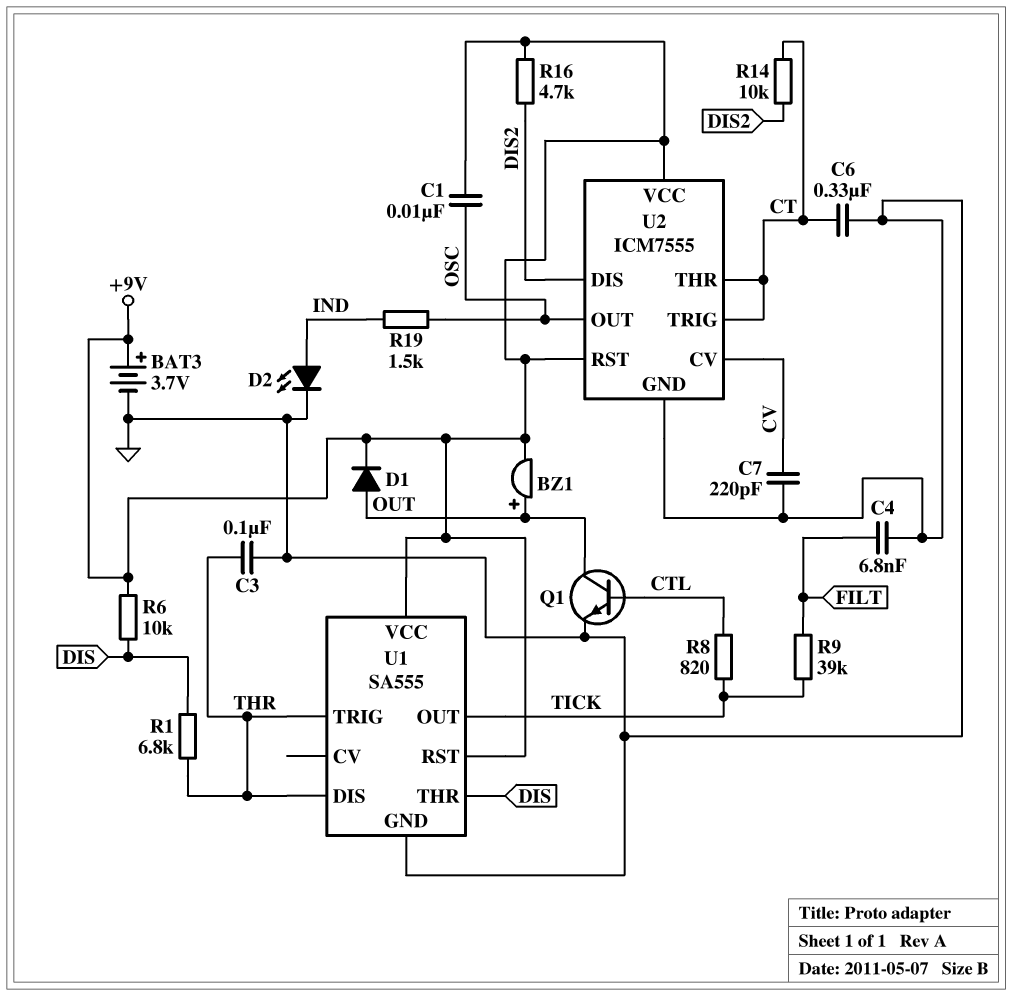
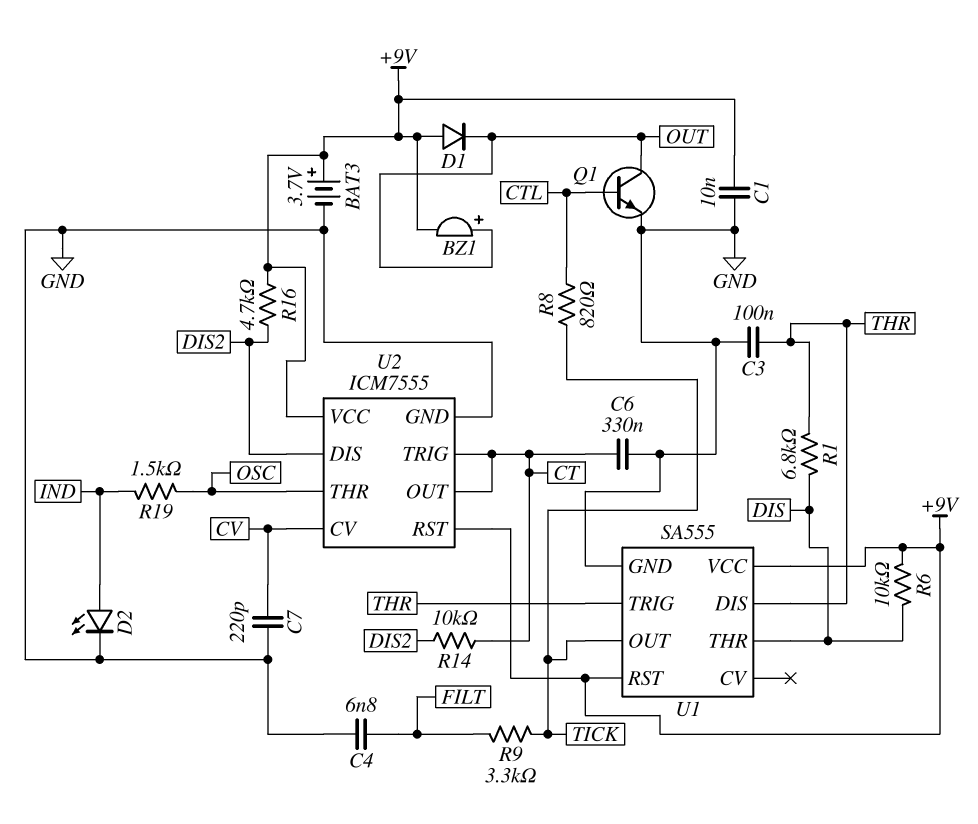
C1: 10nF (+9V, OSC) -> 10nF (+9V, GND)
D1: diode (A OUT, K +9V) -> diode (A +9V, K OUT)
R9: 39k (FILT, TICK) -> 3.3k (FILT, TICK)
U2 pin OUT: OSC -> CT
U2 pin THR: CT -> OSC

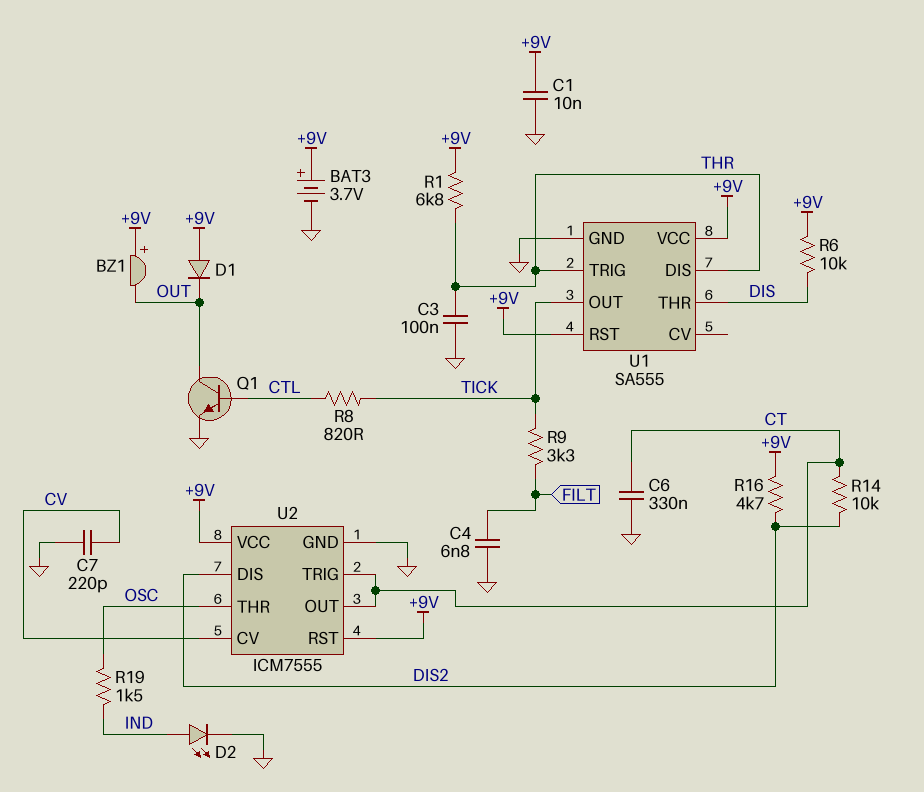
BZ1: buzzer (plus OUT, minus +9V) -> buzzer (plus +9V, minus OUT)
R1: 6.8k (DIS, THR) -> 6.8k (+9V, THR)

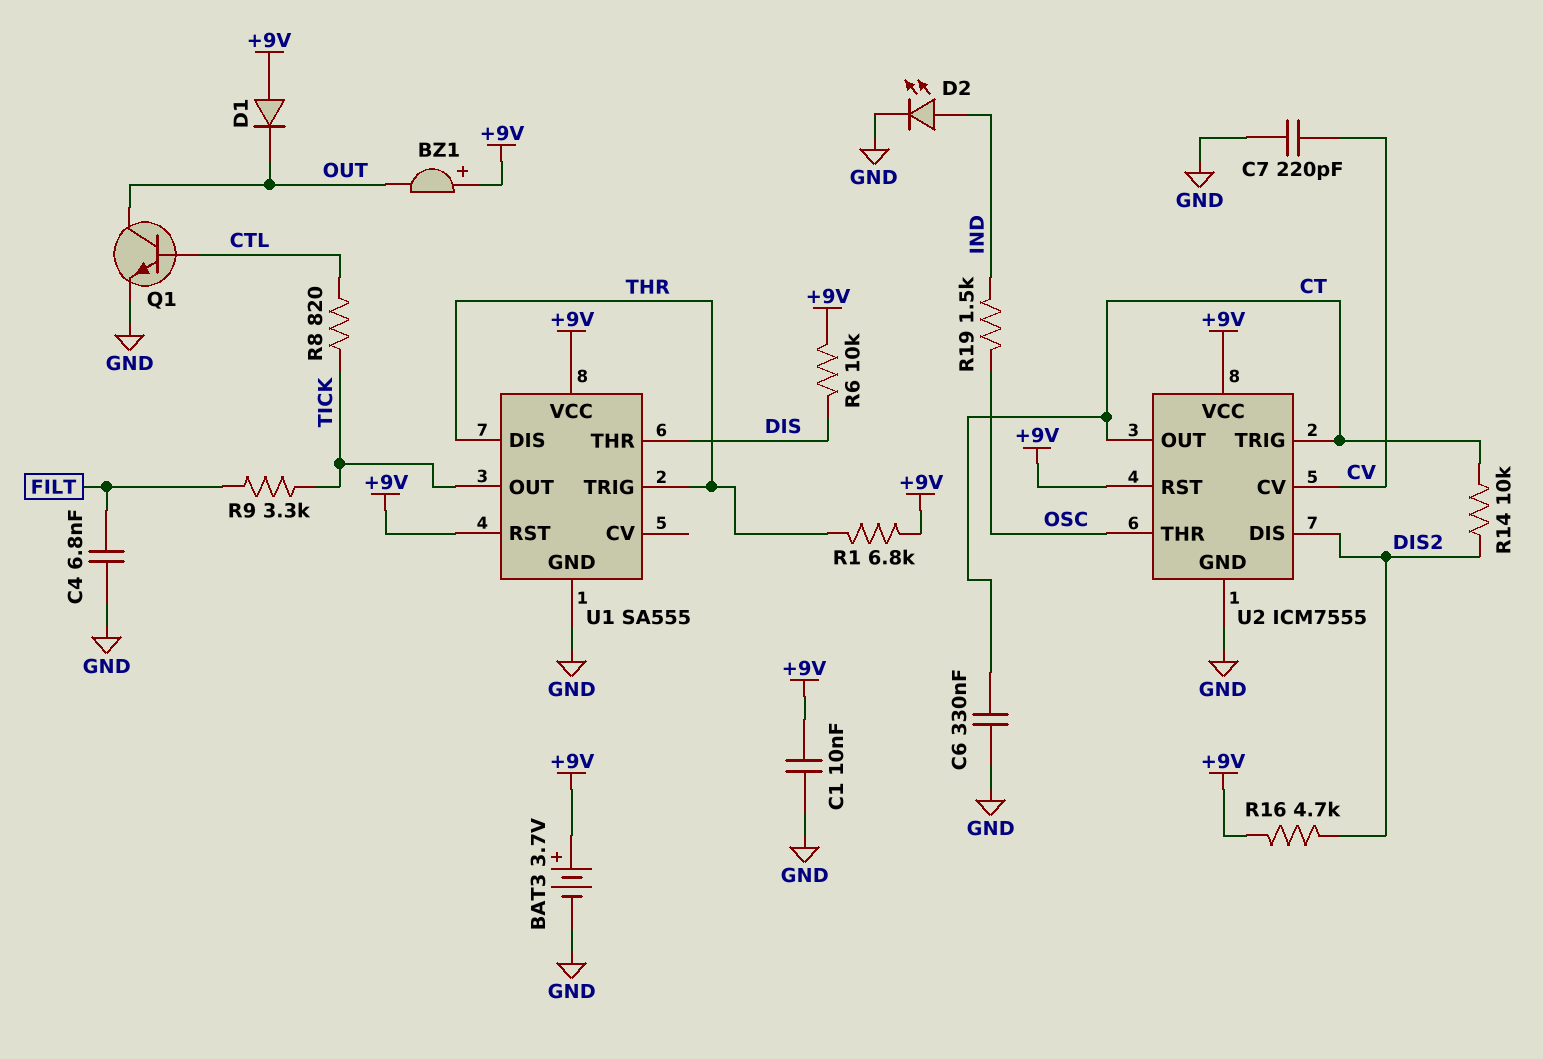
C3: 100nF (GND, THR) -> none

